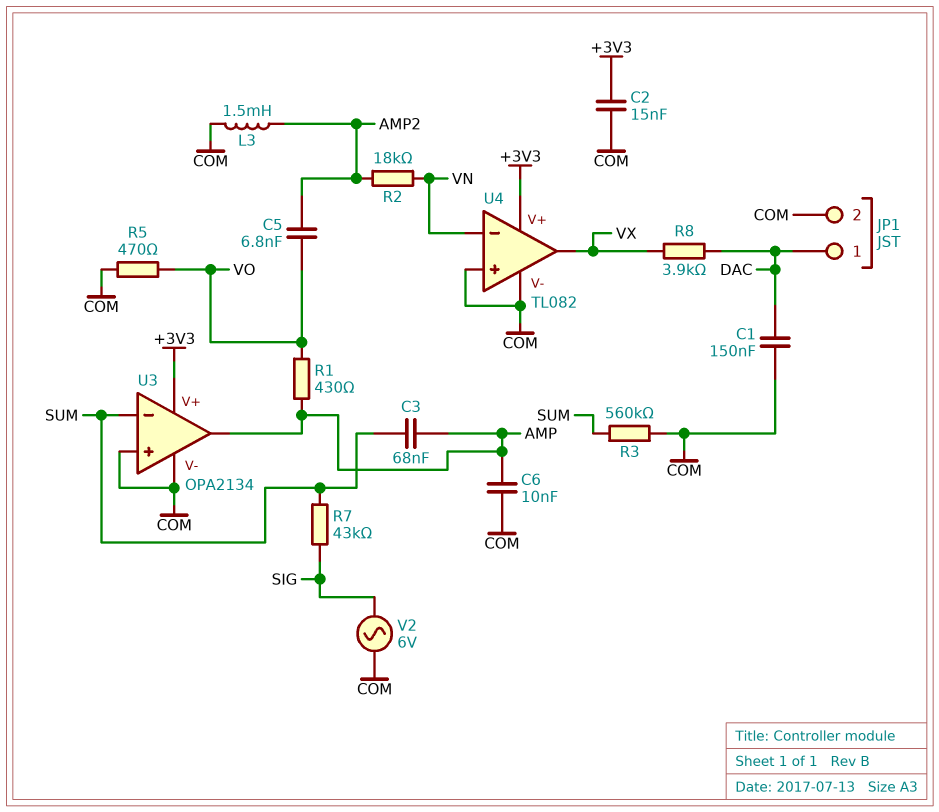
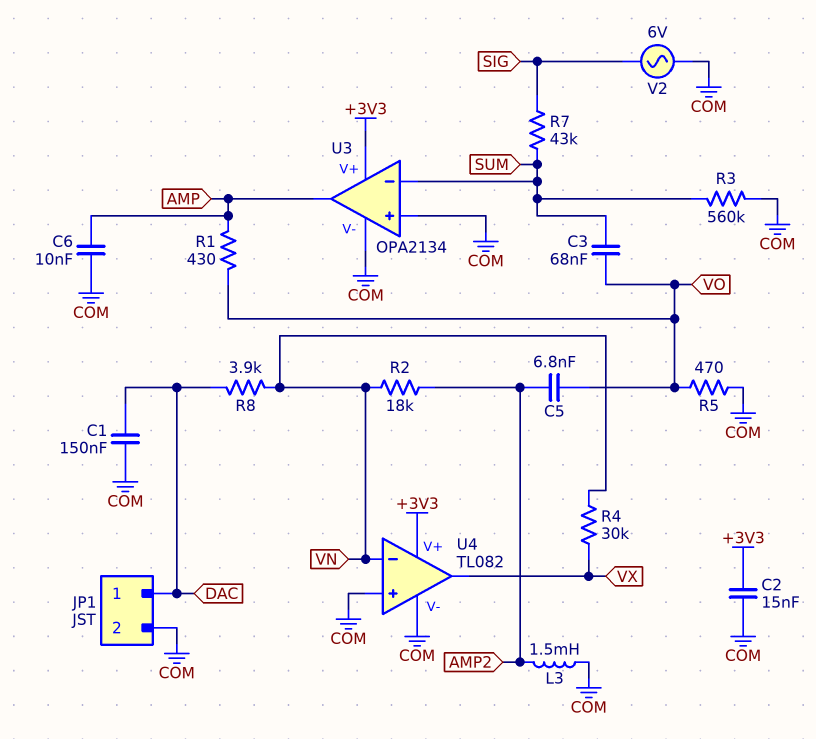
C3: 68nF (AMP, SUM) -> 68nF (SUM, VO)
R4: none -> 30k (VN, VX)
R8: 3.9k (DAC, VX) -> 3.9k (DAC, VN)

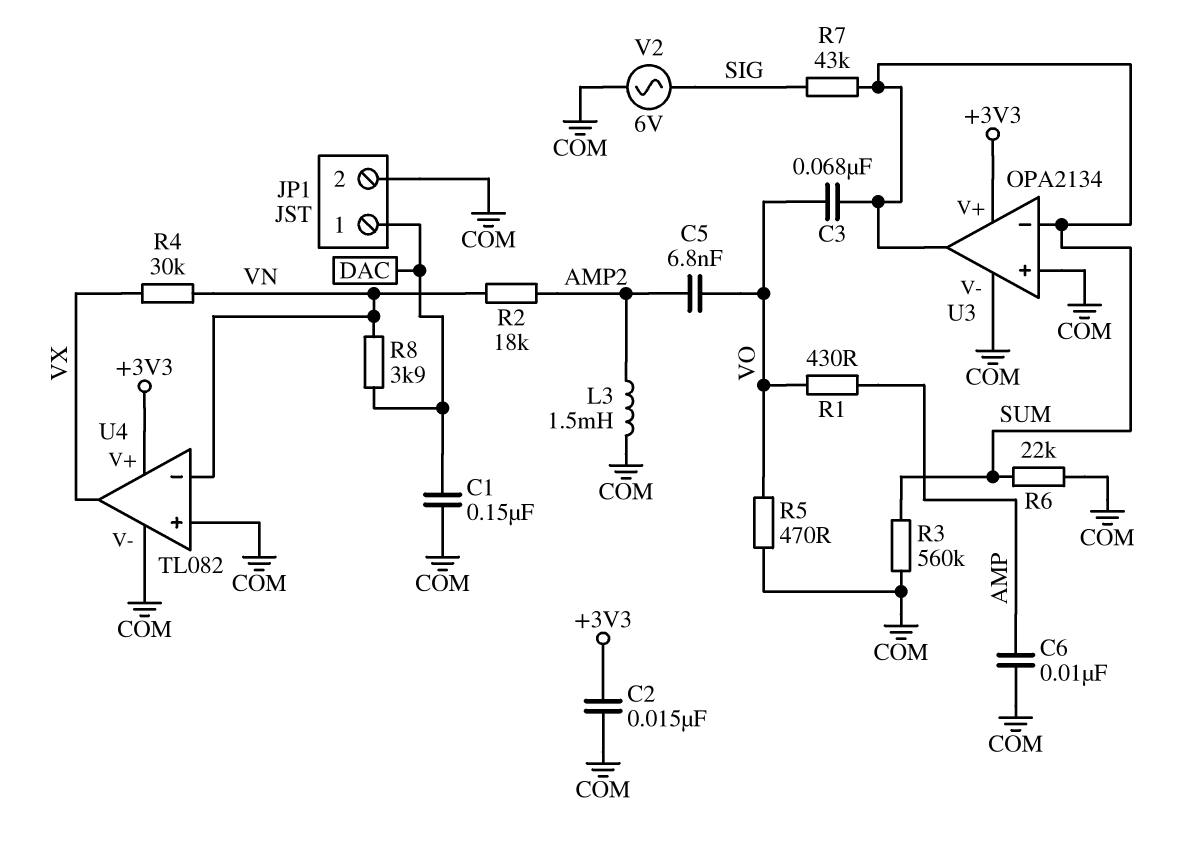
R6: none -> 22k (COM, SUM)
U3 pin out: AMP -> SUM

